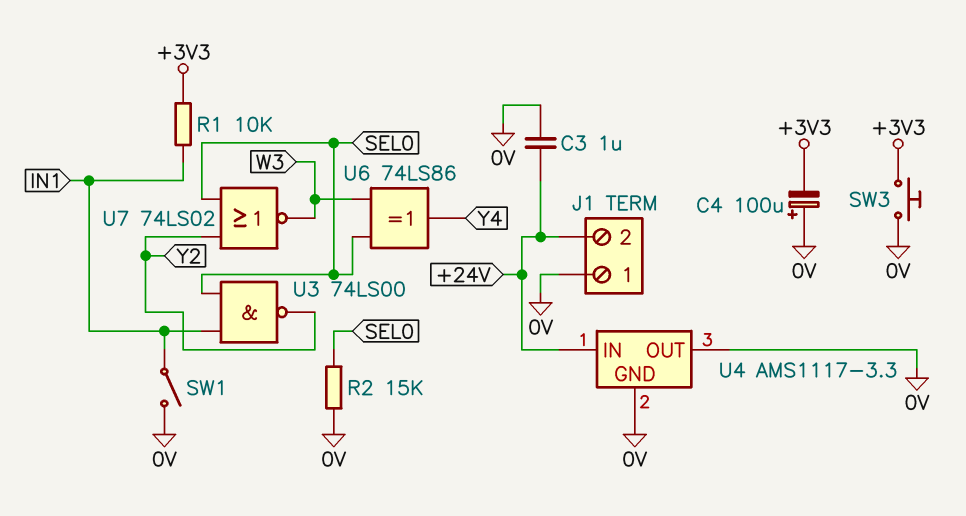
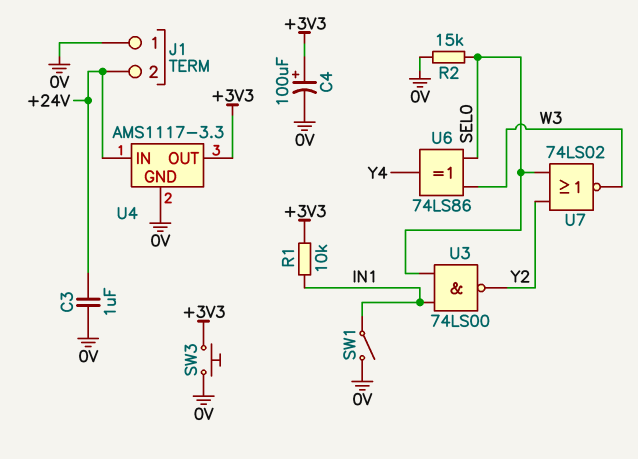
C4: 100uF (plus 0V, minus +3V3) -> 100uF (plus +3V3, minus 0V)
U4 pin OUT: 0V -> +3V3

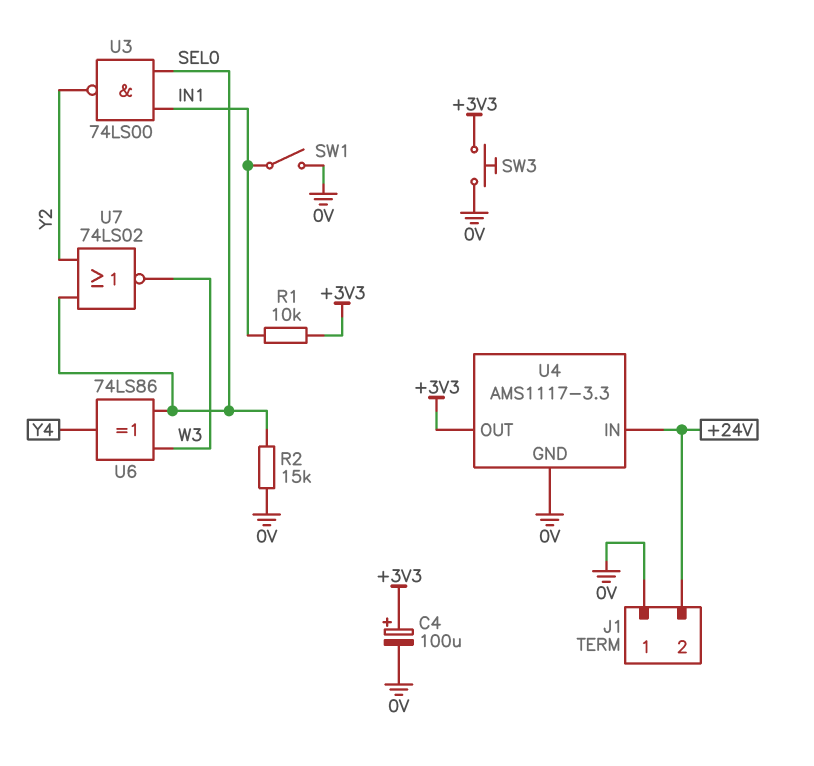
C3: 1uF (+24V, 0V) -> none

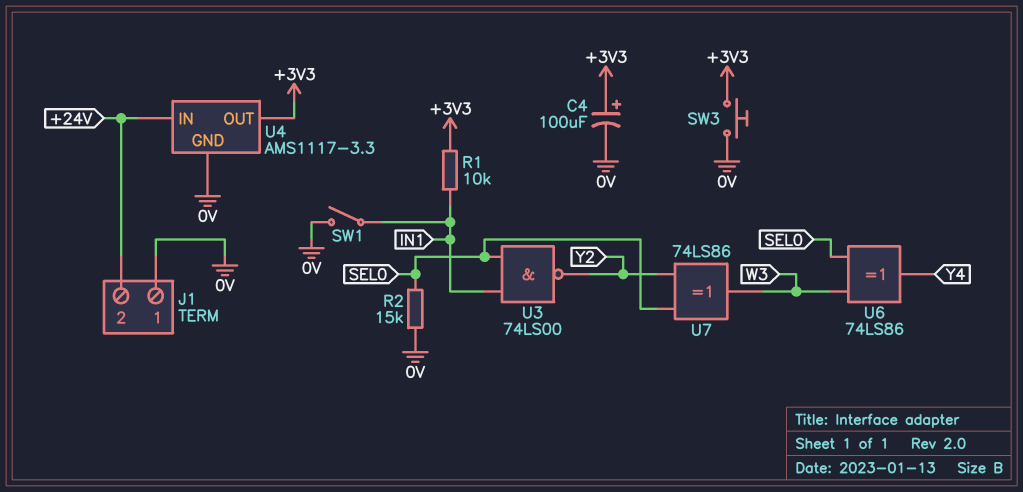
U7: NOR 74LS02 (in SEL0, in Y2, out W3) -> XOR 74LS86 (in SEL0, in Y2, out W3)

